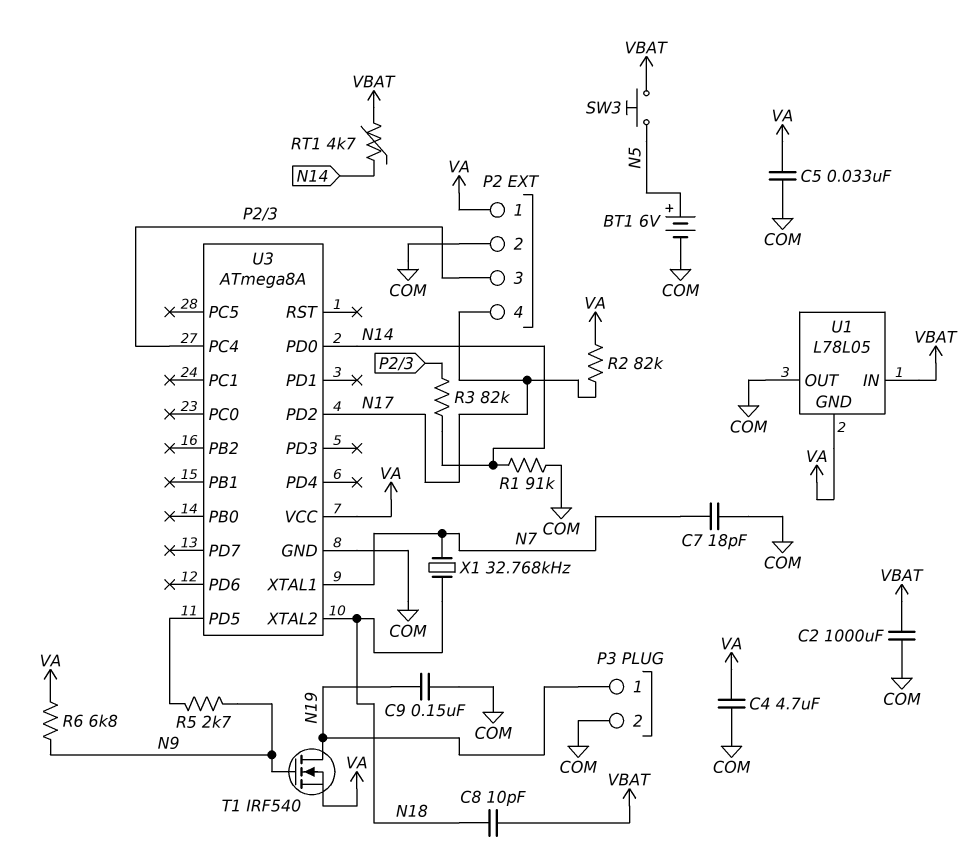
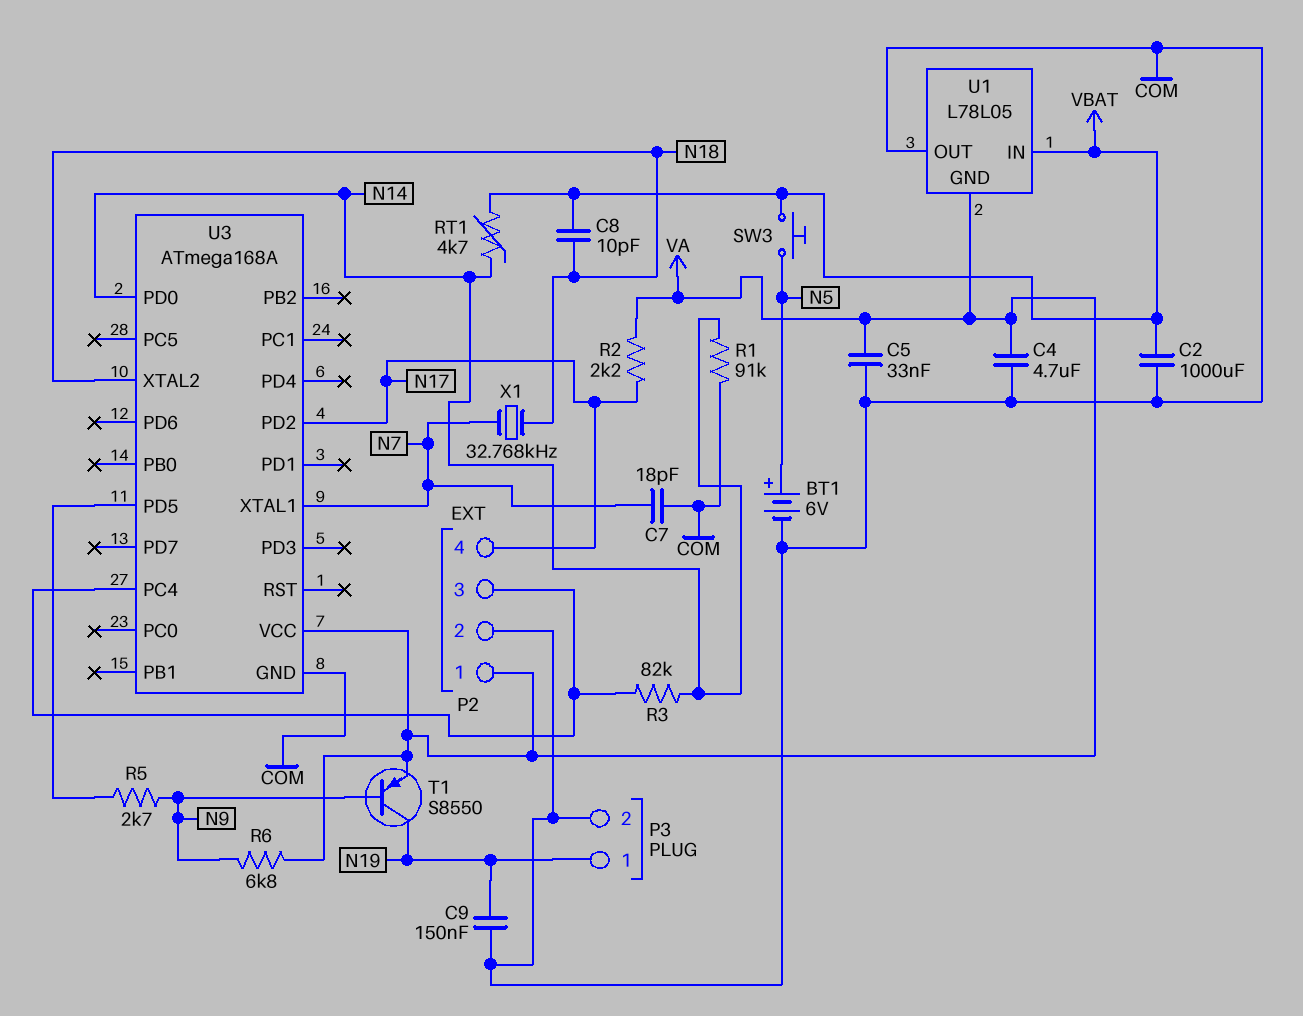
R2: 82k (N17, VA) -> 2.2k (N17, VA)
T1: NMOS IRF540 (G N9, D N19, S VA) -> PNP S8550 (B N9, C N19, E VA)
U3: ATmega8A -> ATmega168A

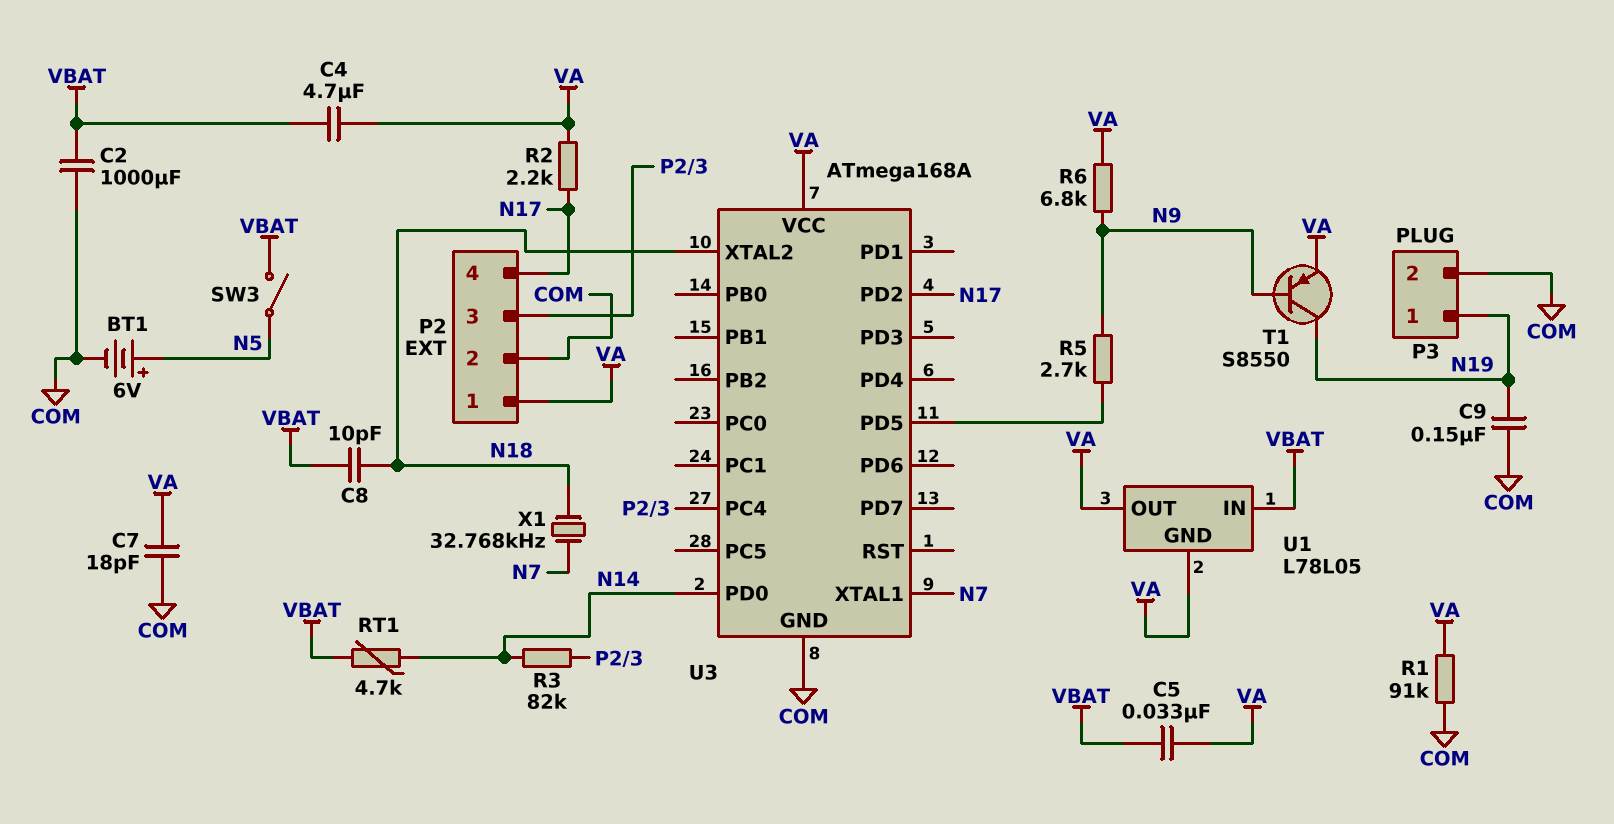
C4: 4.7uF (COM, VA) -> 4.7uF (VA, VBAT)
C5: 33nF (COM, VA) -> 33nF (VA, VBAT)
C7: 18pF (COM, N7) -> 18pF (COM, VA)
R1: 91k (COM, N14) -> 91k (COM, VA)
SW3: button (N5, VBAT) -> switch (N5, VBAT)
U1 pin OUT: COM -> VA

